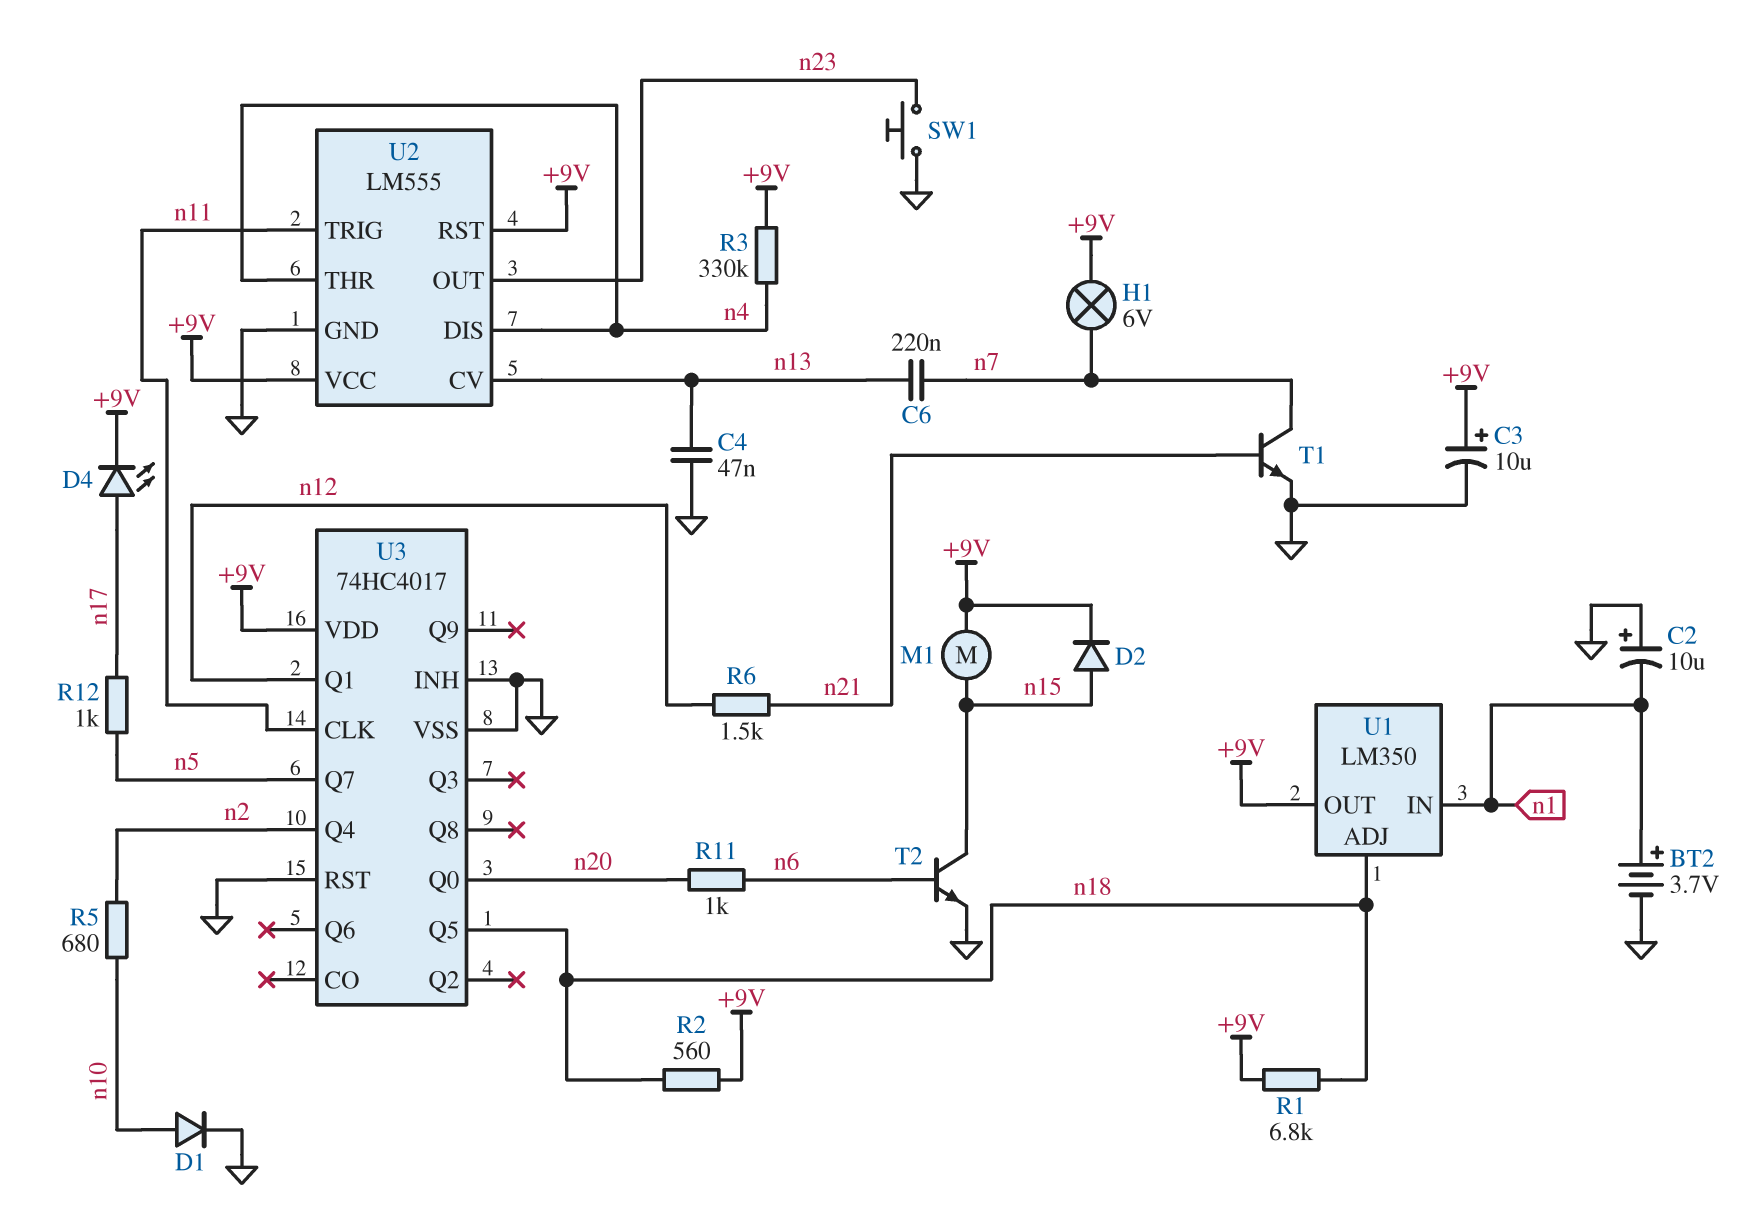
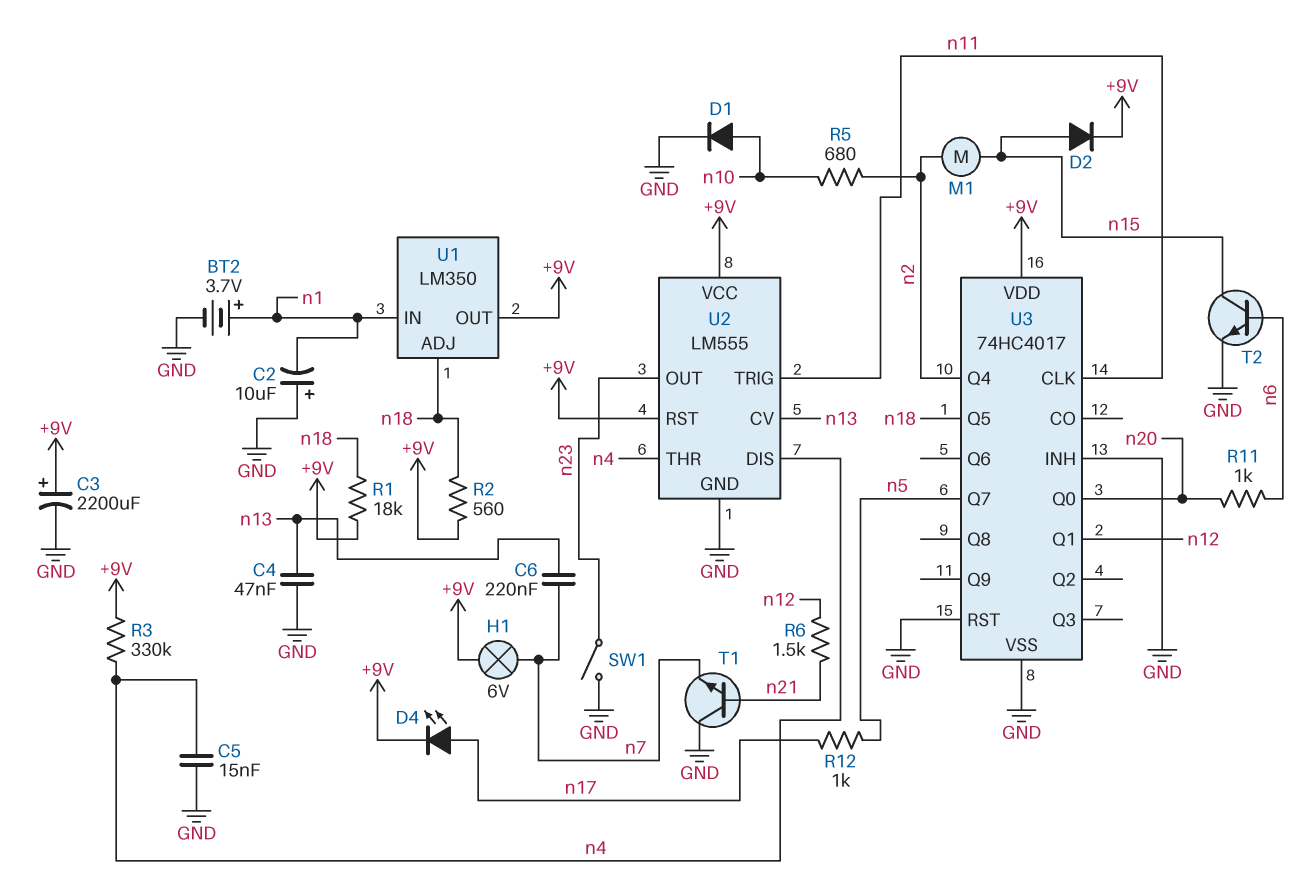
C3: 10uF (plus +9V, minus GND) -> 2200uF (plus +9V, minus GND)
C5: none -> 15nF (GND, n4)
M1: motor (+9V, n15) -> motor (n2, n15)
R1: 6.8k (+9V, n18) -> 18k (+9V, n18)
SW1: button (GND, n23) -> switch (GND, n23)
T1: NPN (B n21, C n7, E GND) -> NPN (B n21, C GND, E n7)

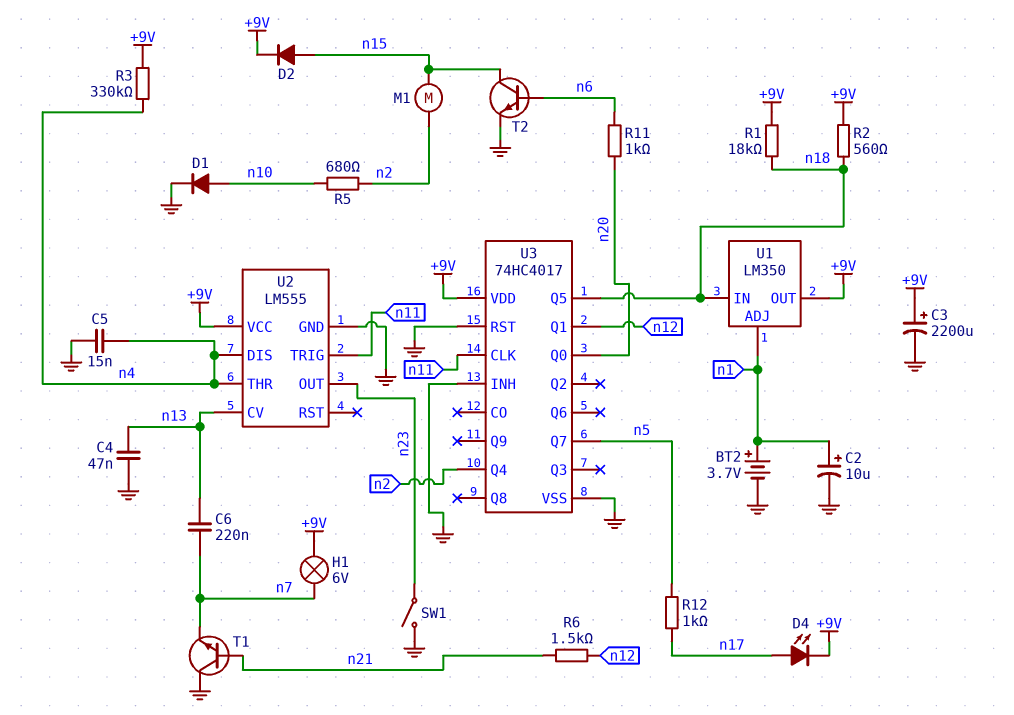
C2: 10uF (plus GND, minus n1) -> 10uF (plus n1, minus GND)
U1 pin ADJ: n18 -> n1
U1 pin IN: n1 -> n18
U2 pin RST: +9V -> none

